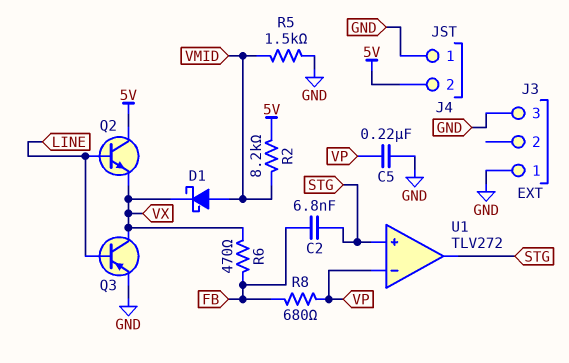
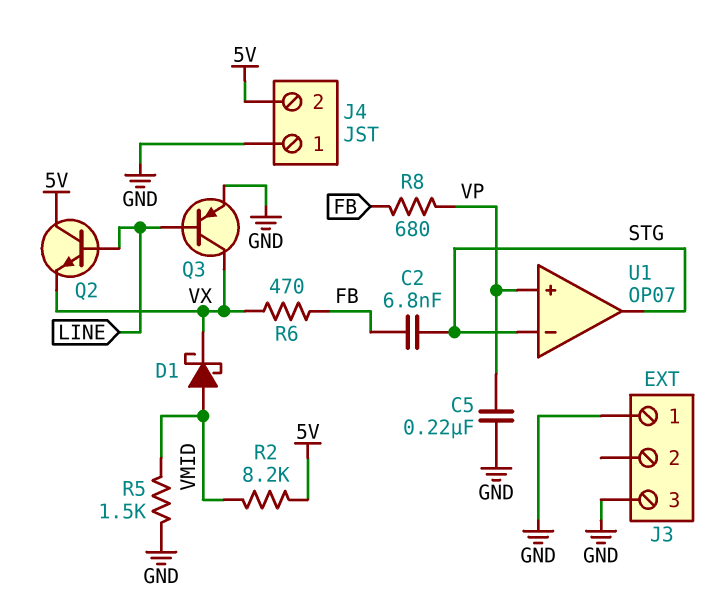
U1: TLV272 -> OP07
U1 pin in+: STG -> VP
U1 pin in-: VP -> STG

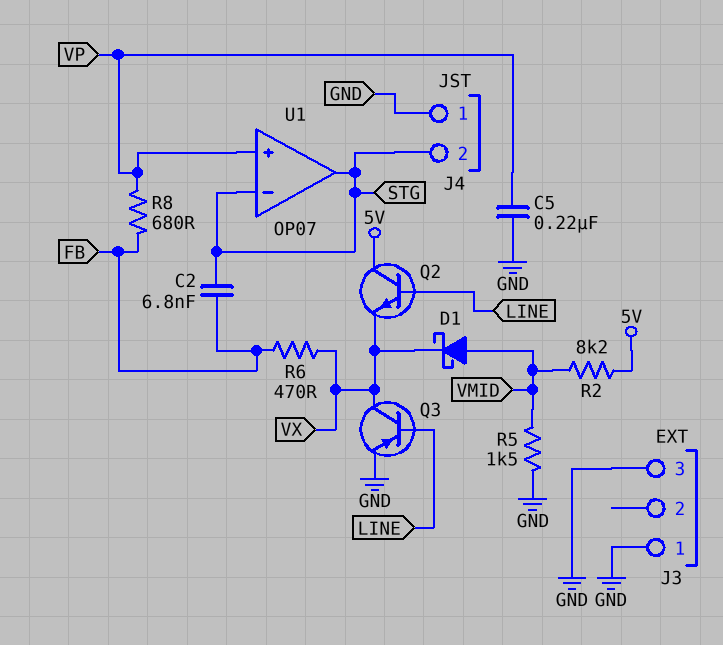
J4 pin 2: 5V -> STG

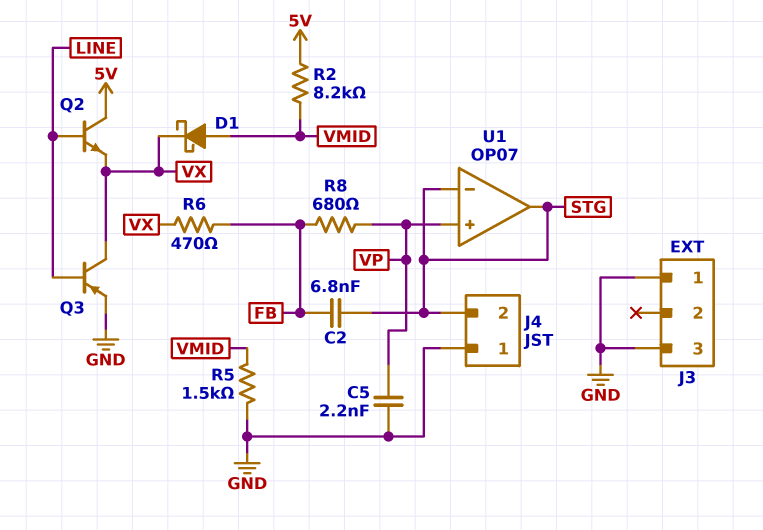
C5: 220nF (GND, VP) -> 2.2nF (GND, VP)

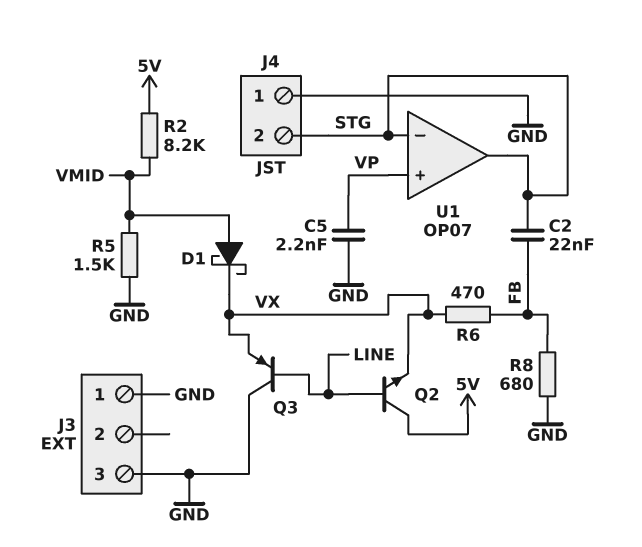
C2: 6.8nF (FB, STG) -> 22nF (FB, STG)
Q3: PNP (B LINE, C VX, E GND) -> PNP (B LINE, C GND, E VX)
R8: 680 (FB, VP) -> 680 (FB, GND)

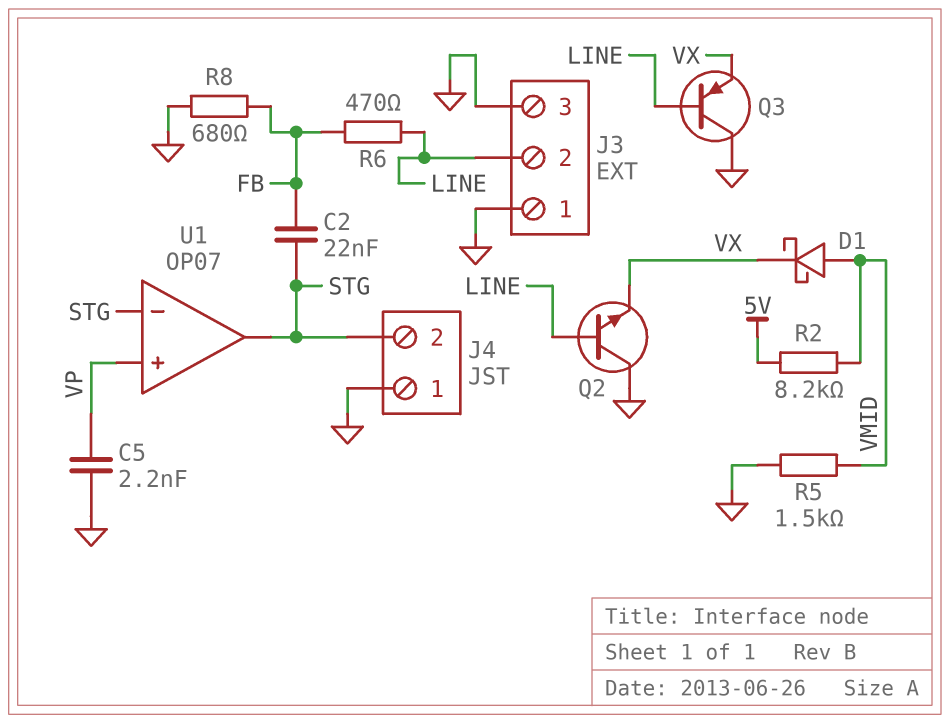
J3 pin 2: none -> LINE
Q2: NPN (B LINE, C 5V, E VX) -> NPN (B LINE, C GND, E VX)
R6: 470 (FB, VX) -> 470 (FB, LINE)

